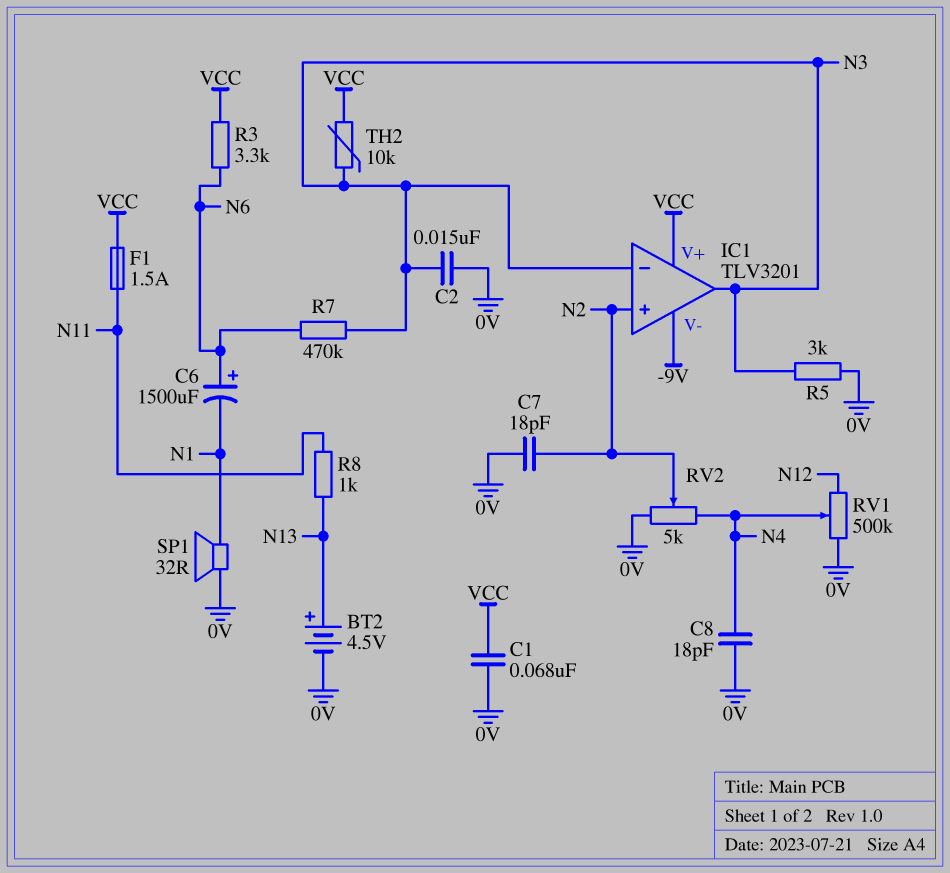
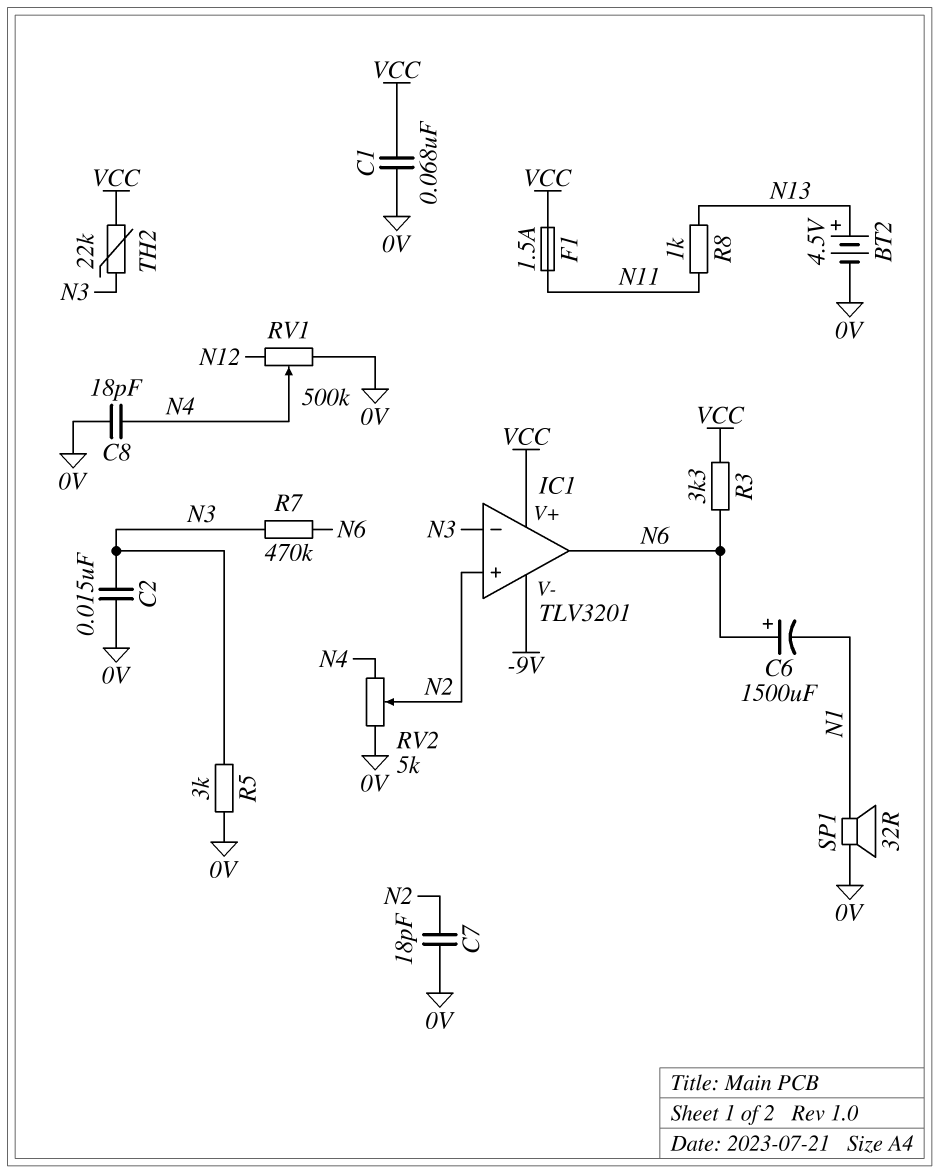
IC1 pin out: N3 -> N6
TH2: 10k (N3, VCC) -> 22k (N3, VCC)

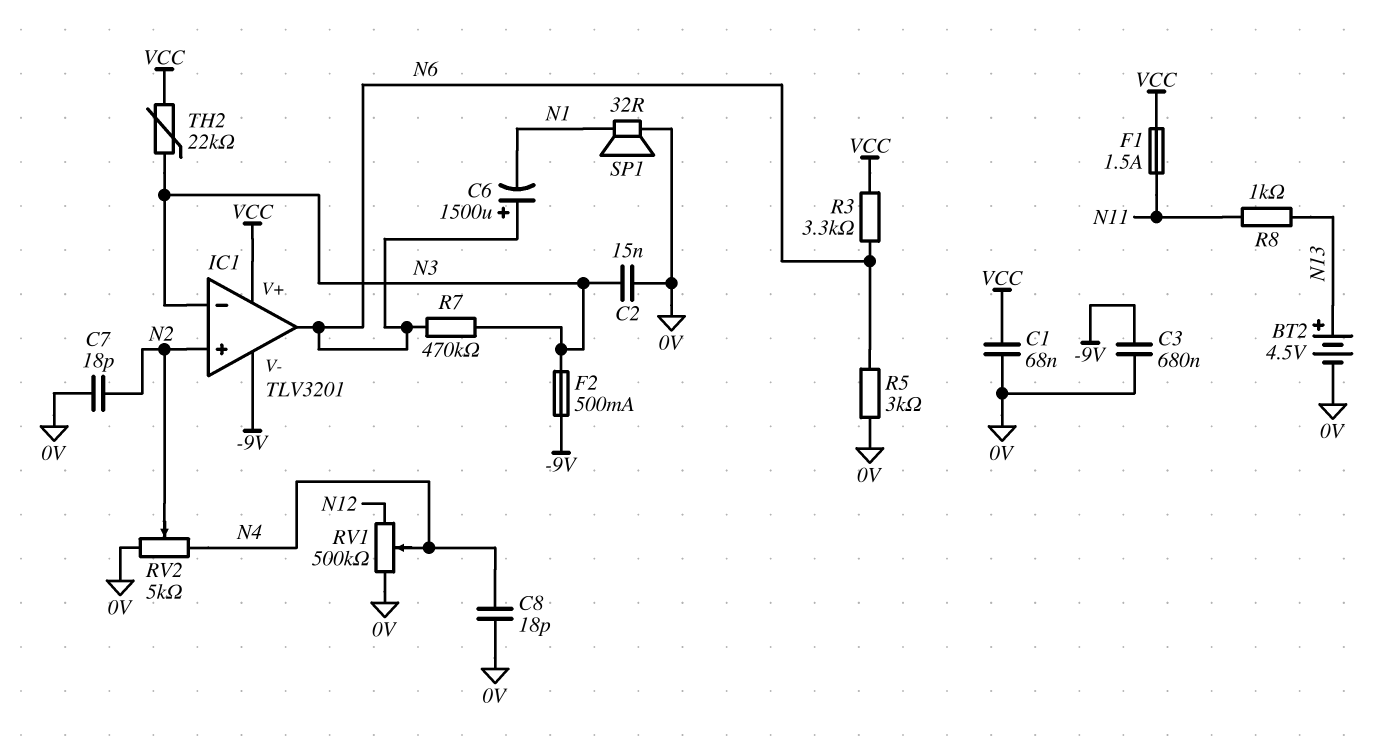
C3: none -> 680nF (-9V, 0V)
F2: none -> 500mA (-9V, N3)
R5: 3k (0V, N3) -> 3k (0V, N6)

